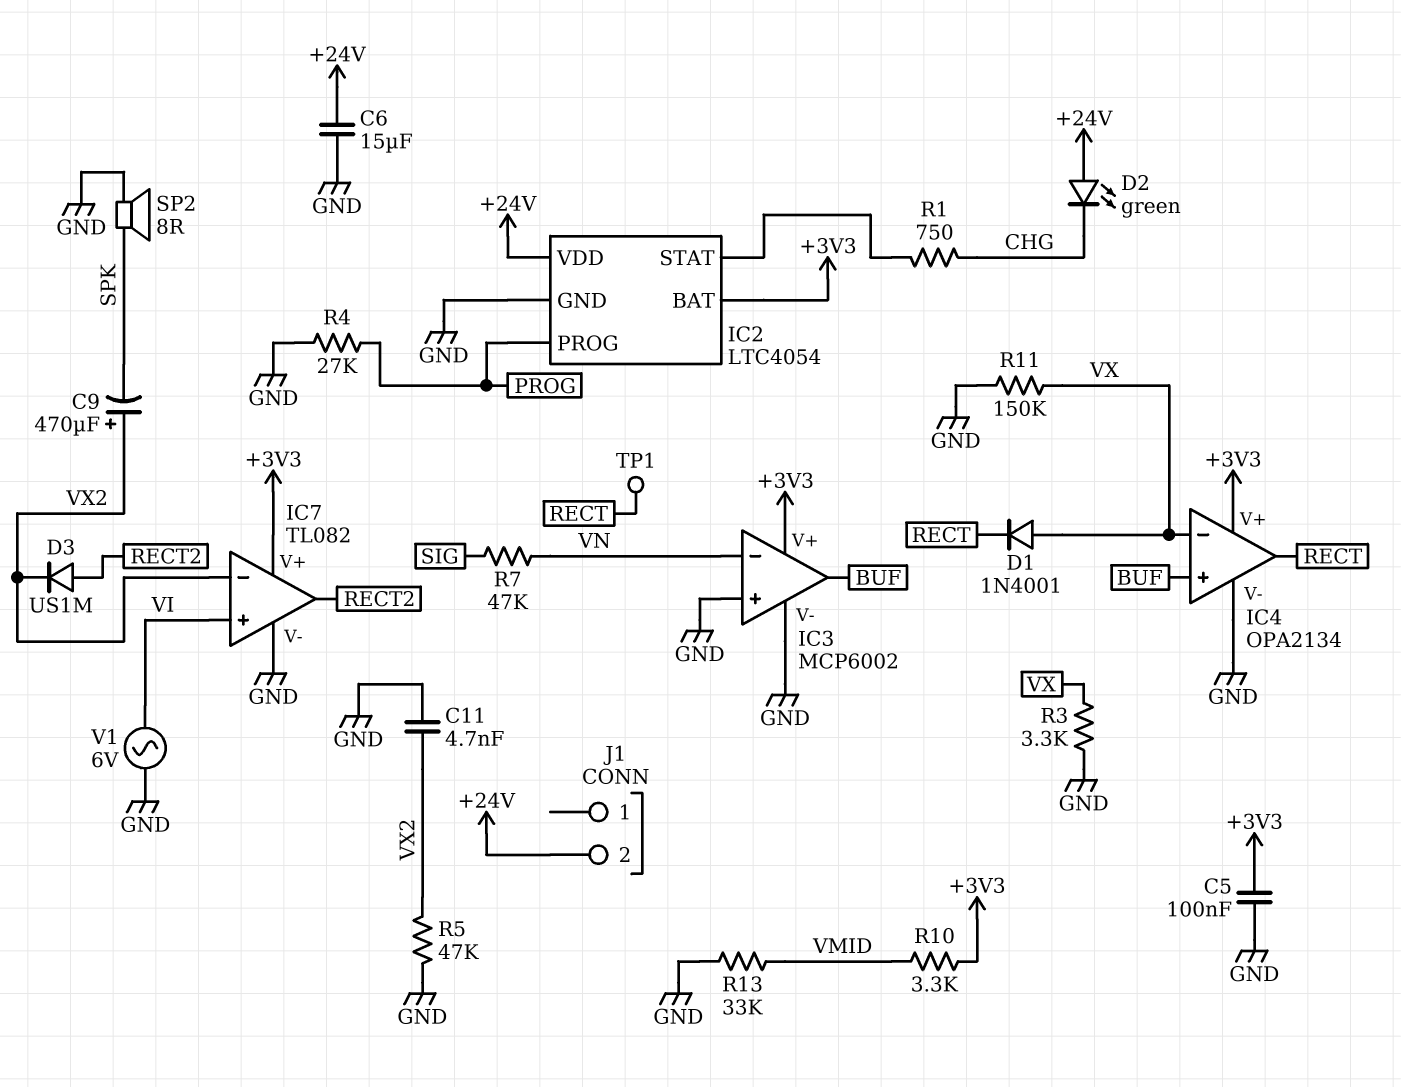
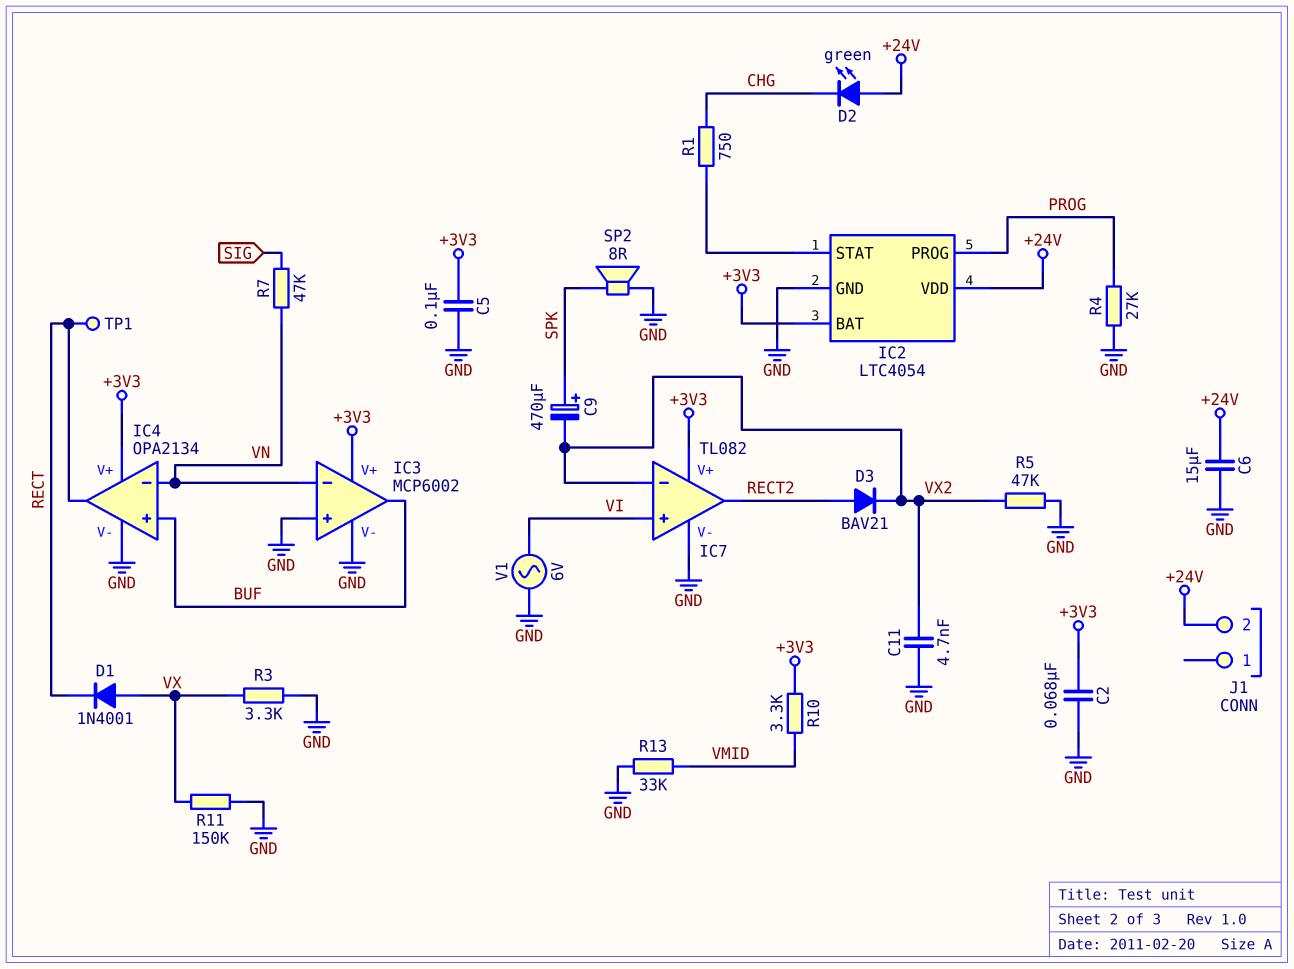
C2: none -> 68nF (+3V3, GND)
C9: 470uF (plus VX2, minus SPK) -> 470uF (plus SPK, minus VX2)
D3: diode US1M (A RECT2, K VX2) -> diode BAV21 (A RECT2, K VX2)
IC4 pin in-: VX -> VN

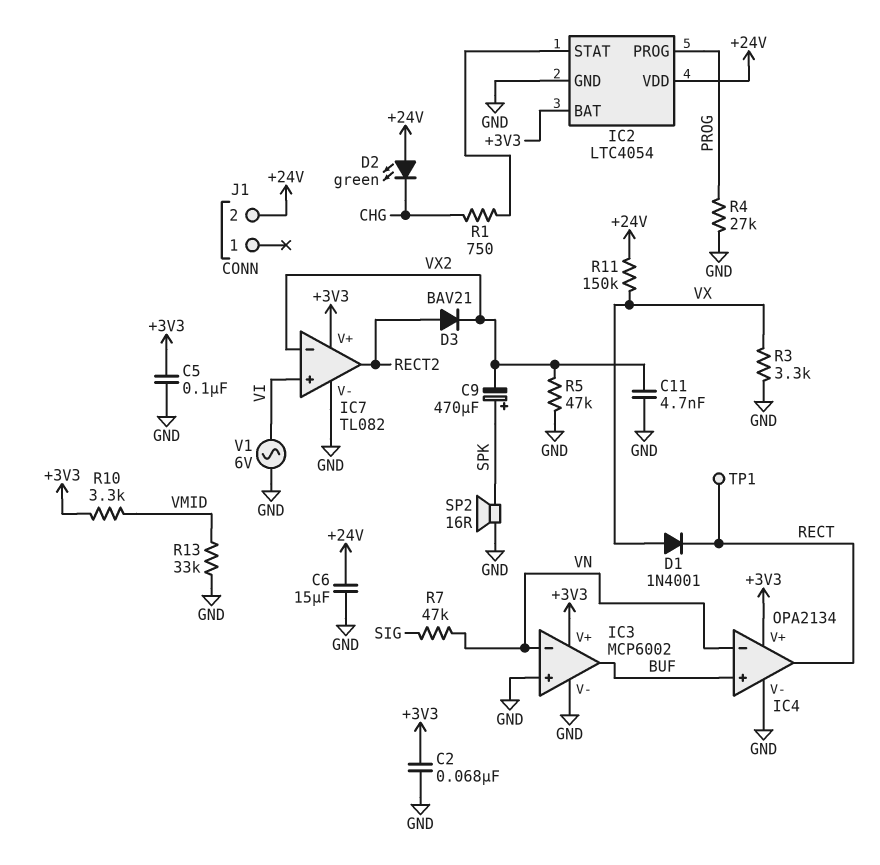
R11: 150k (GND, VX) -> 150k (+24V, VX)
SP2: speaker 8R (GND, SPK) -> speaker 16R (GND, SPK)

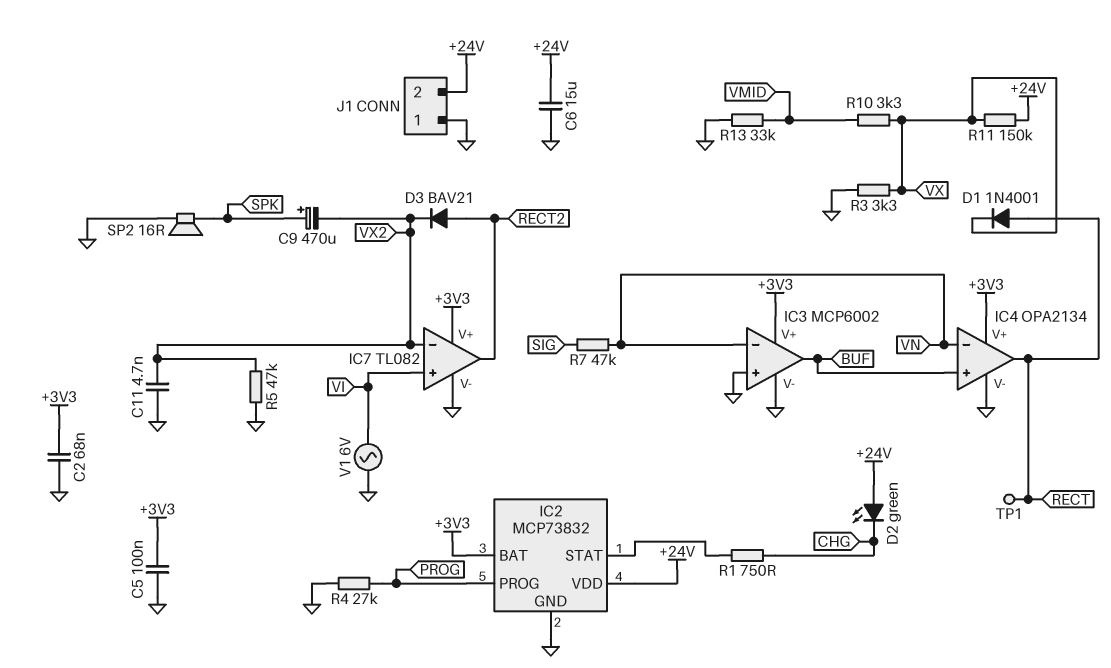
D1: diode 1N4001 (A VX, K RECT) -> diode 1N4001 (A RECT, K VX)
IC2: LTC4054 -> MCP73832
J1 pin 1: none -> GND
R10: 3.3k (+3V3, VMID) -> 3.3k (VMID, VX)

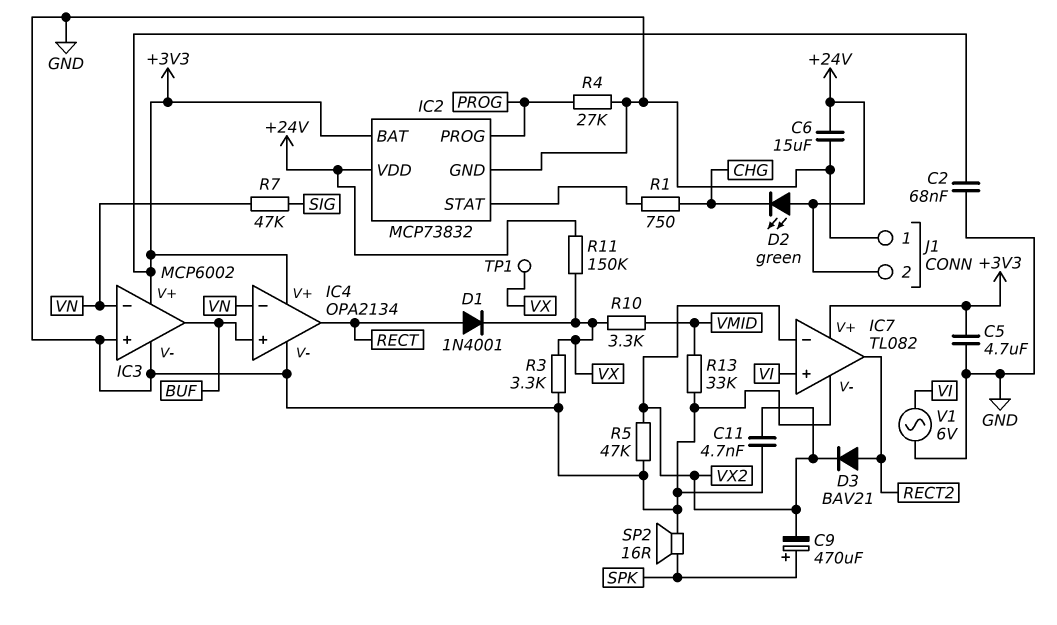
C5: 100nF (+3V3, GND) -> 4.7uF (+3V3, GND)
TP1: test point (RECT) -> test point (VX)

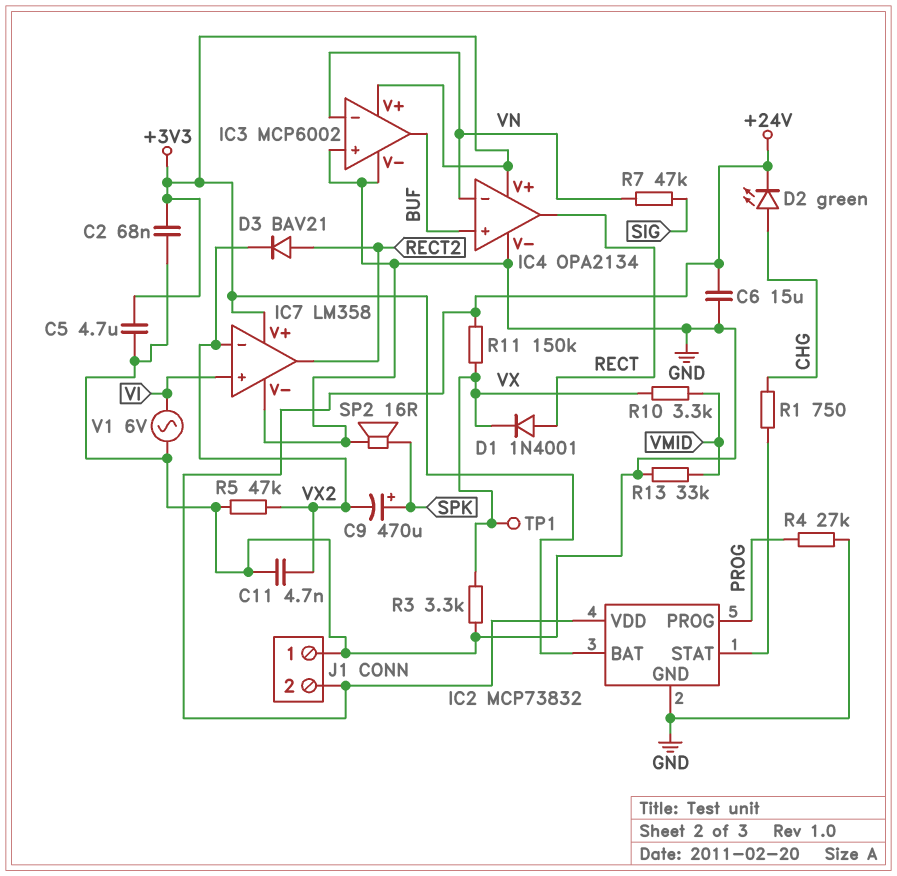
D2: LED green (A +24V, K CHG) -> LED green (A CHG, K +24V)
IC7: TL082 -> LM358

